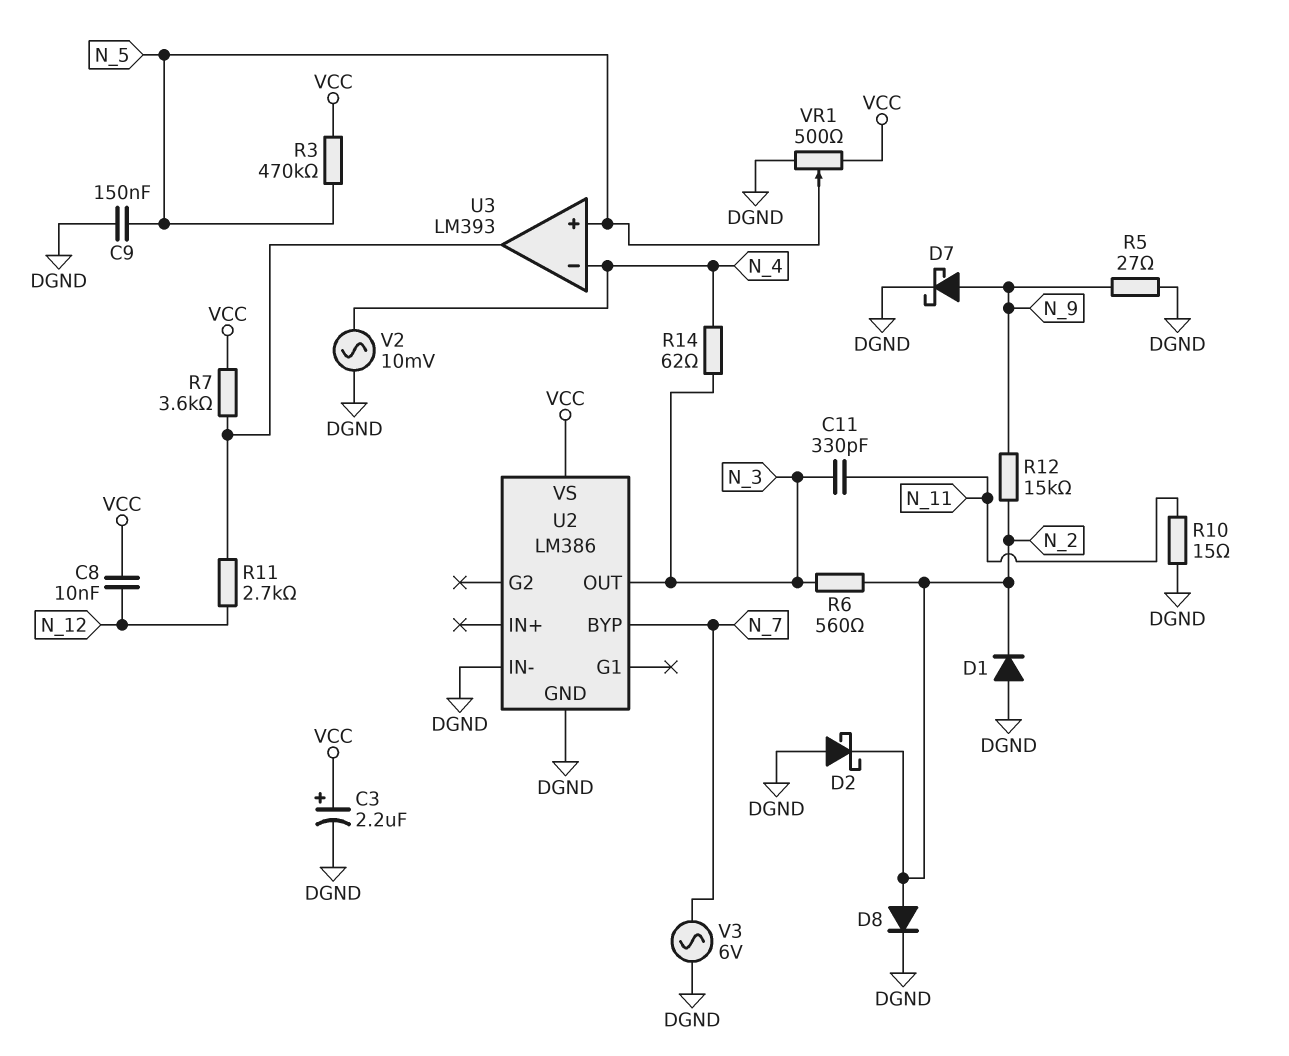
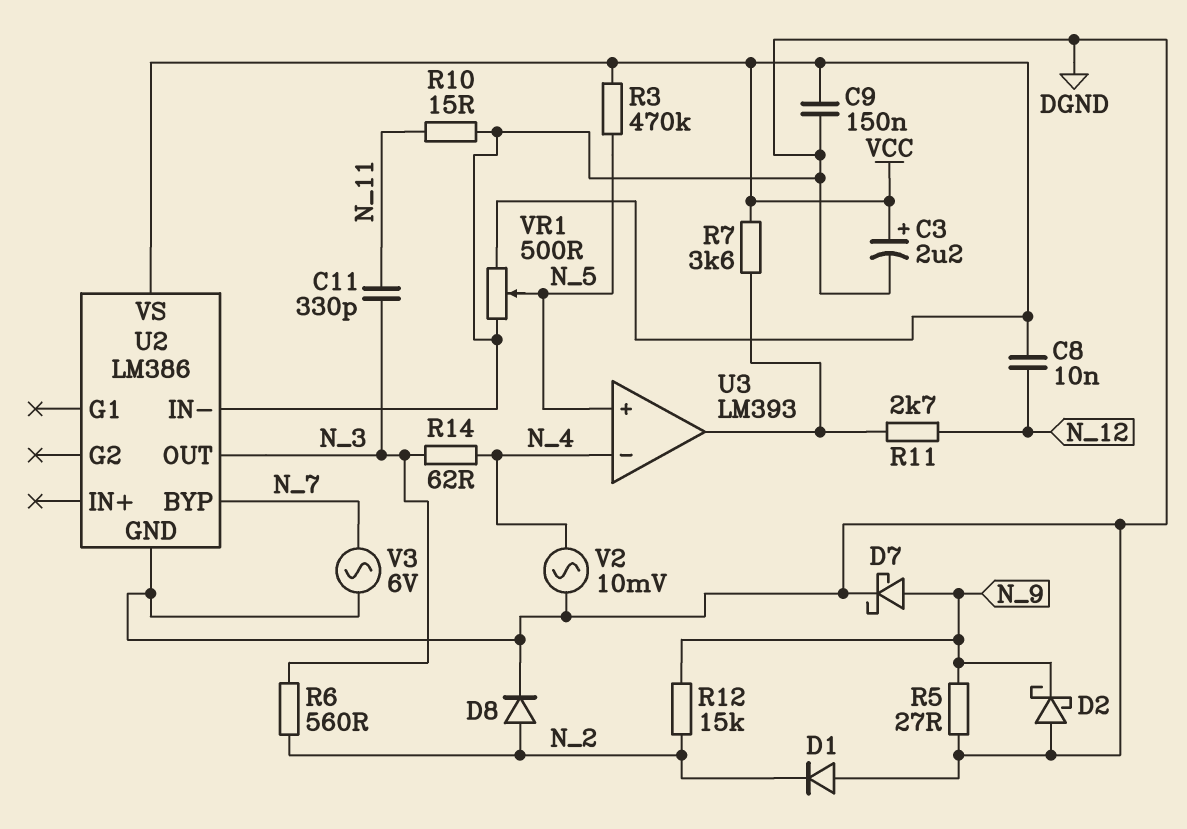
C9: 150nF (DGND, N_5) -> 150nF (DGND, VCC)
D2: schottky (A DGND, K N_2) -> schottky (A DGND, K N_9)

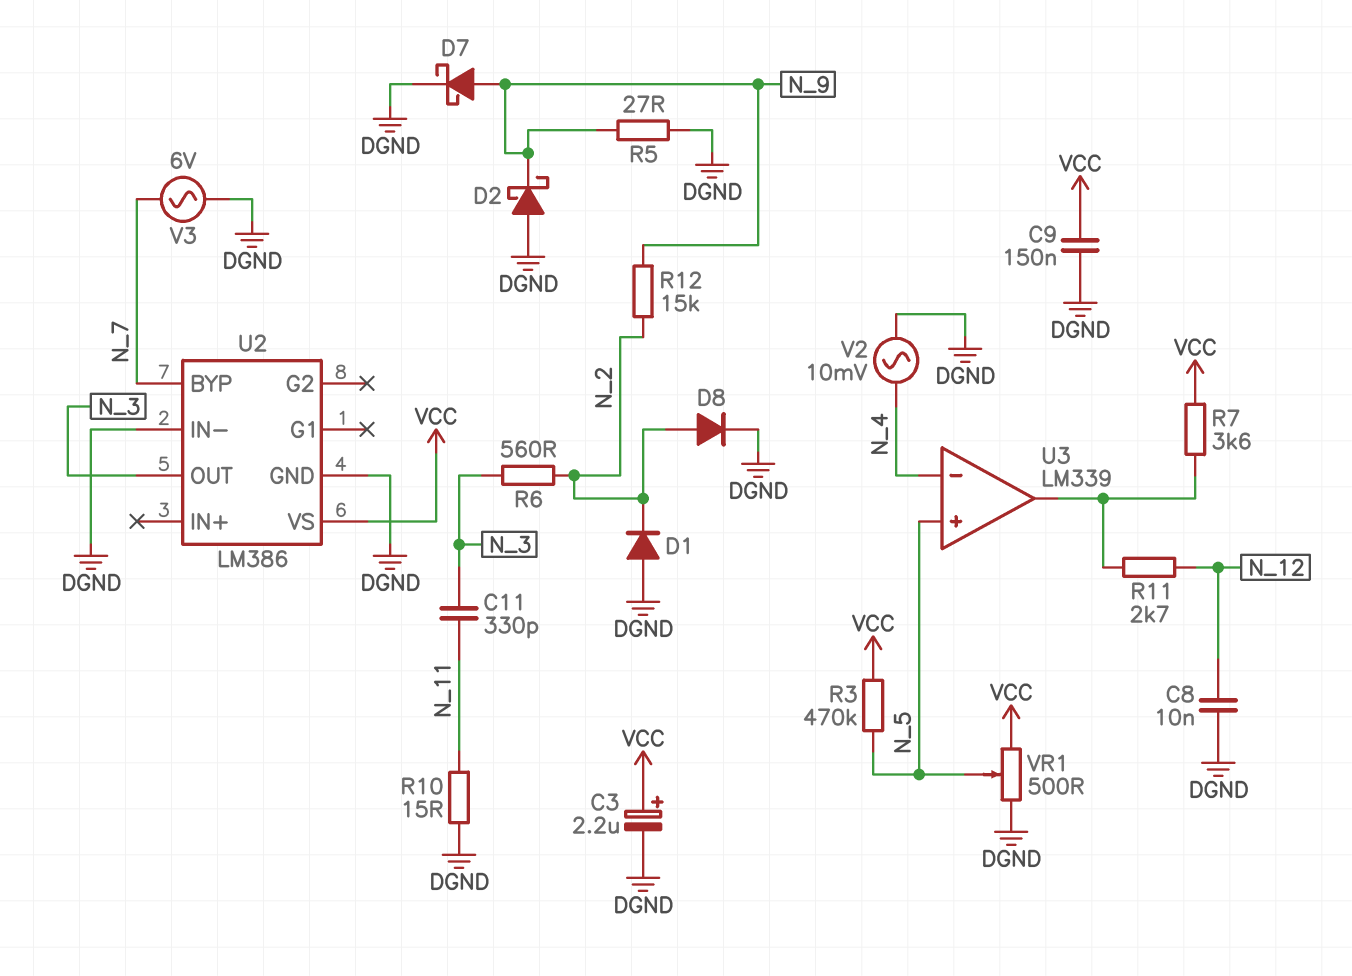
C8: 10nF (N_12, VCC) -> 10nF (DGND, N_12)
R14: 62 (N_3, N_4) -> none
U3: LM393 -> LM339

